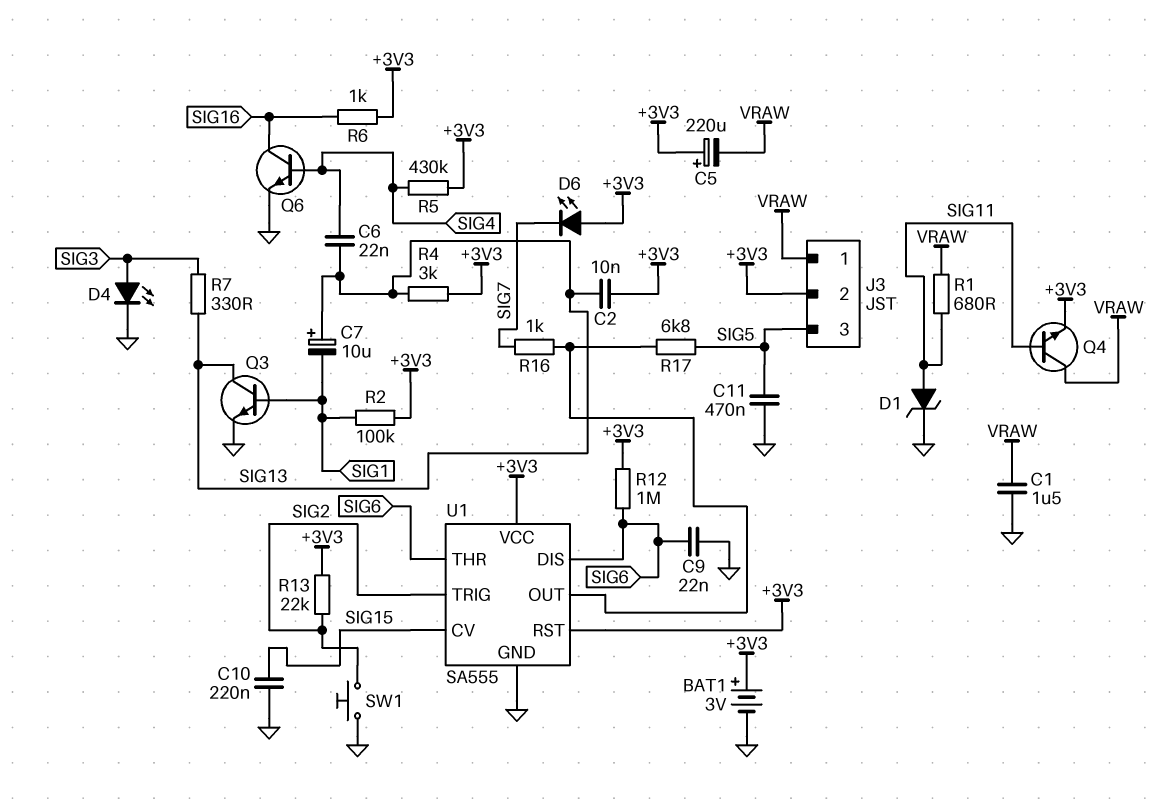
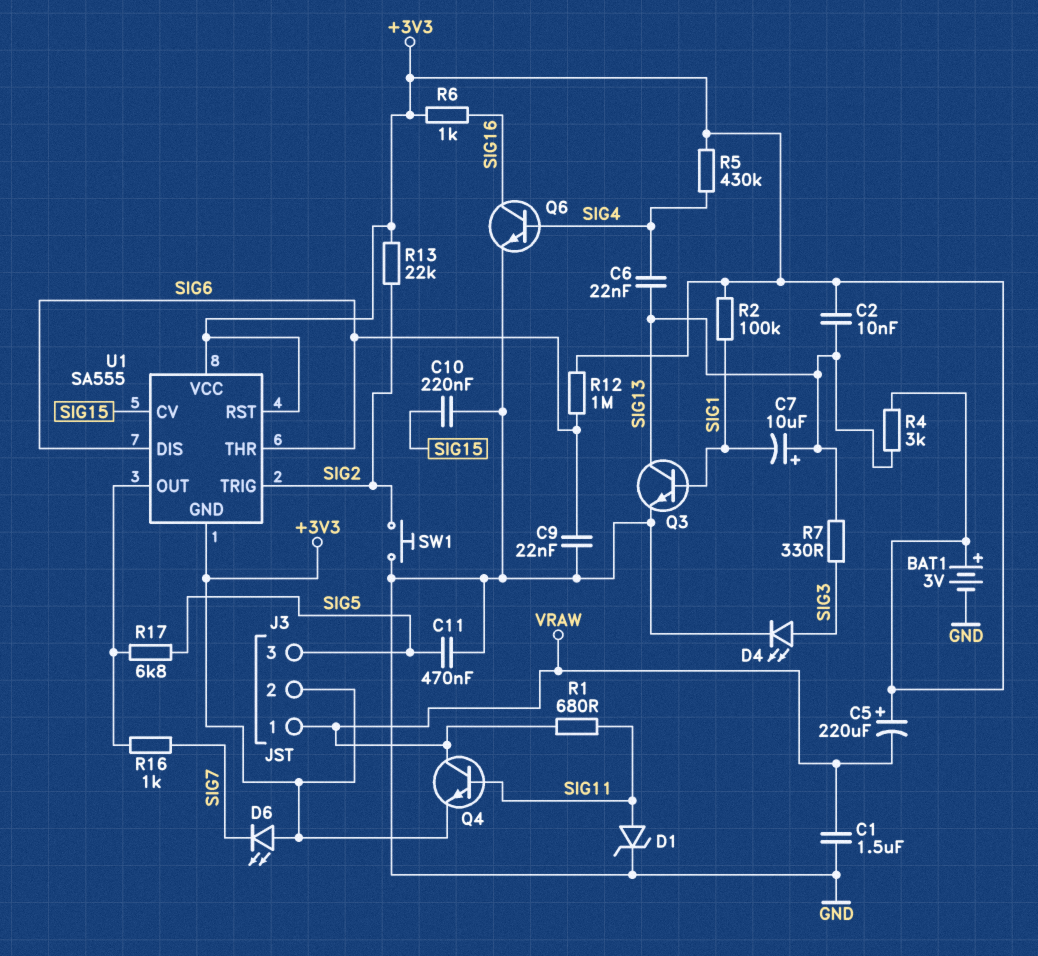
U1 pin GND: GND -> +3V3

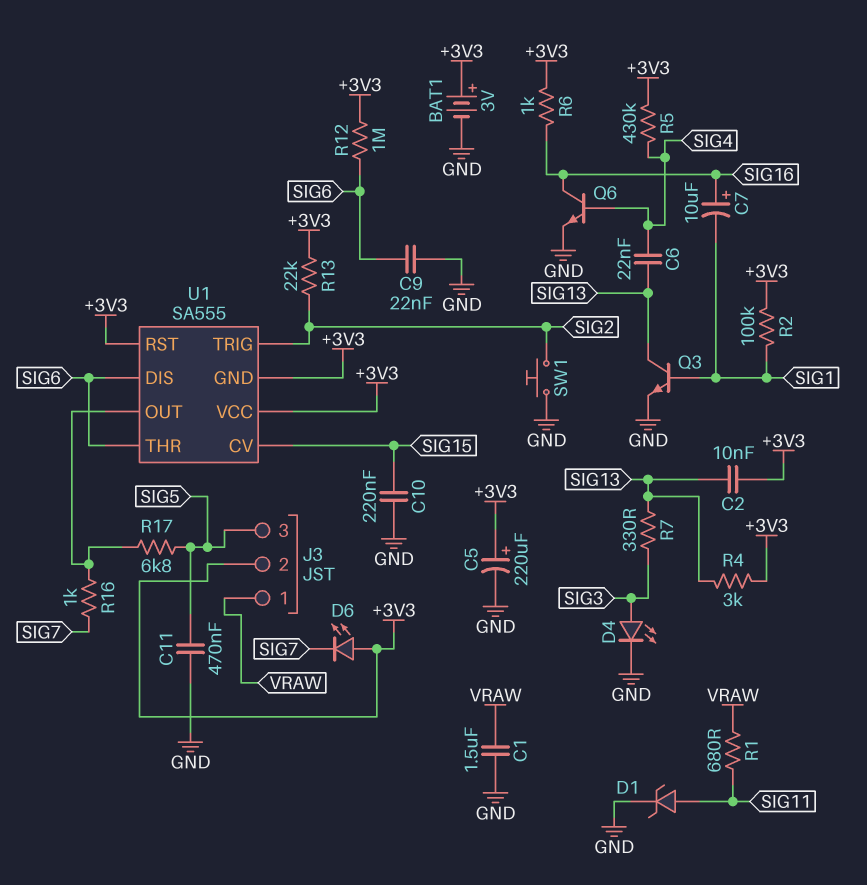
C5: 220uF (plus +3V3, minus VRAW) -> 220uF (plus +3V3, minus GND)
C7: 10uF (plus SIG13, minus SIG1) -> 10uF (plus SIG16, minus SIG1)
Q4: NPN (B SIG11, C VRAW, E +3V3) -> none

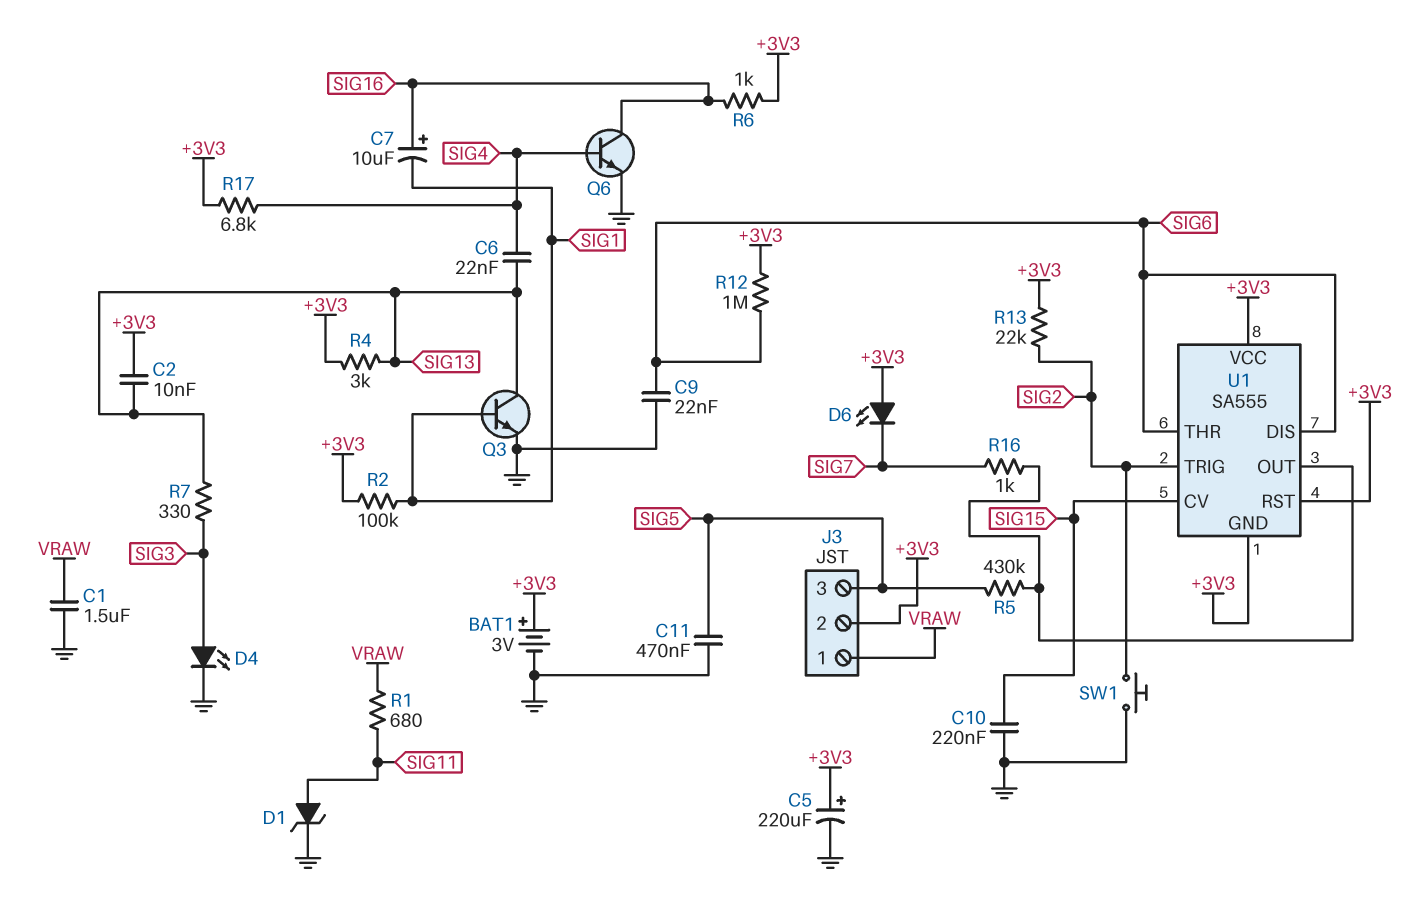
R5: 430k (+3V3, SIG4) -> 430k (SIG5, U1/OUT)
R17: 6.8k (SIG5, U1/OUT) -> 6.8k (+3V3, SIG4)

